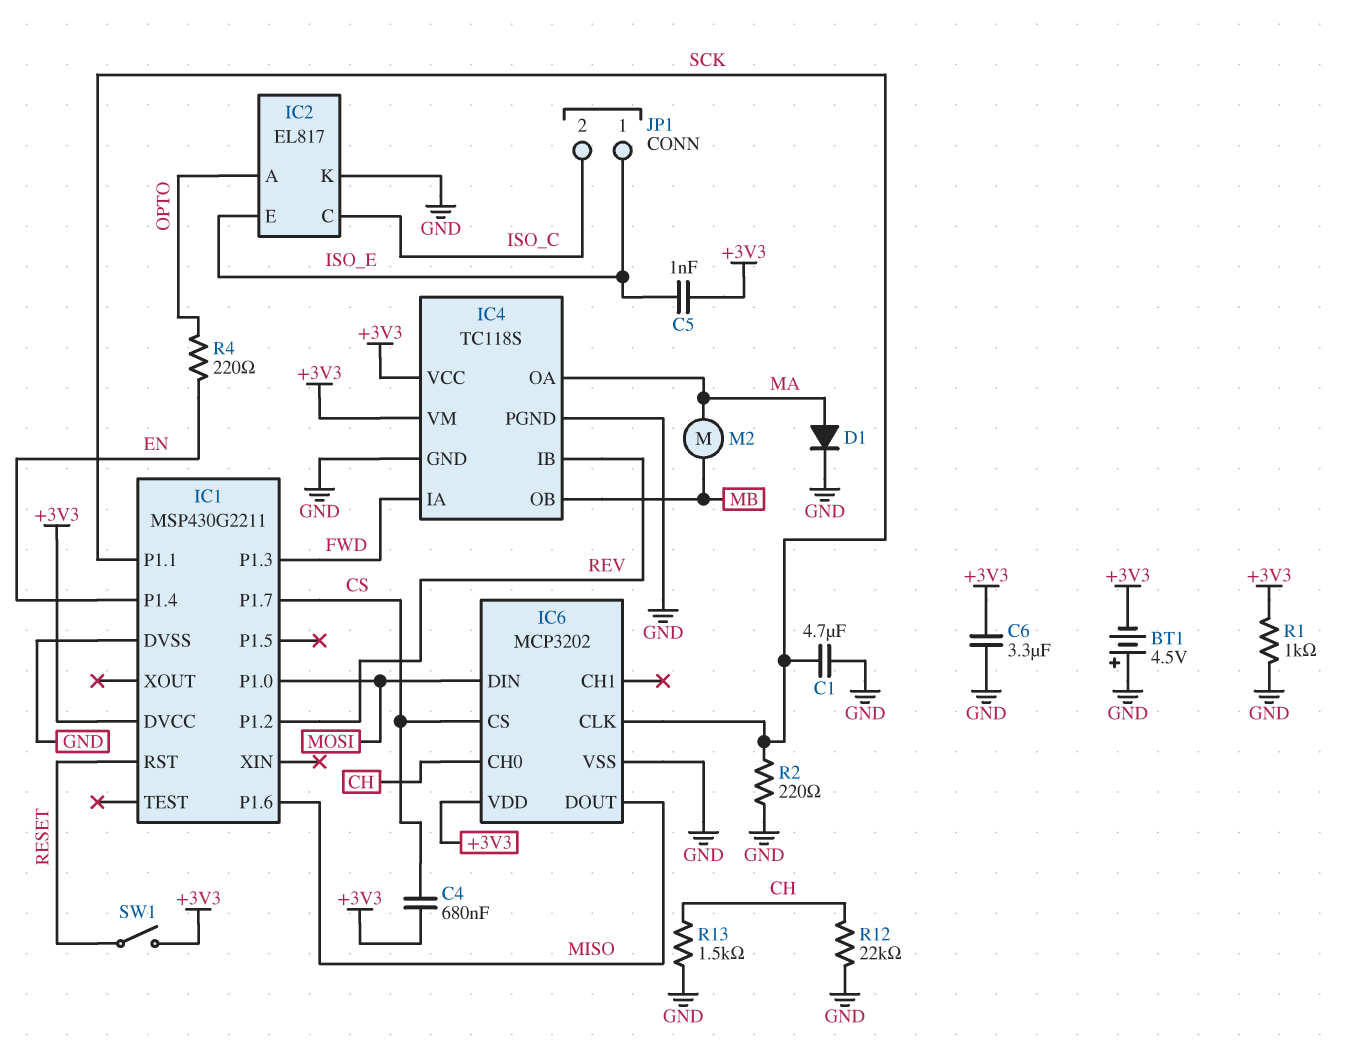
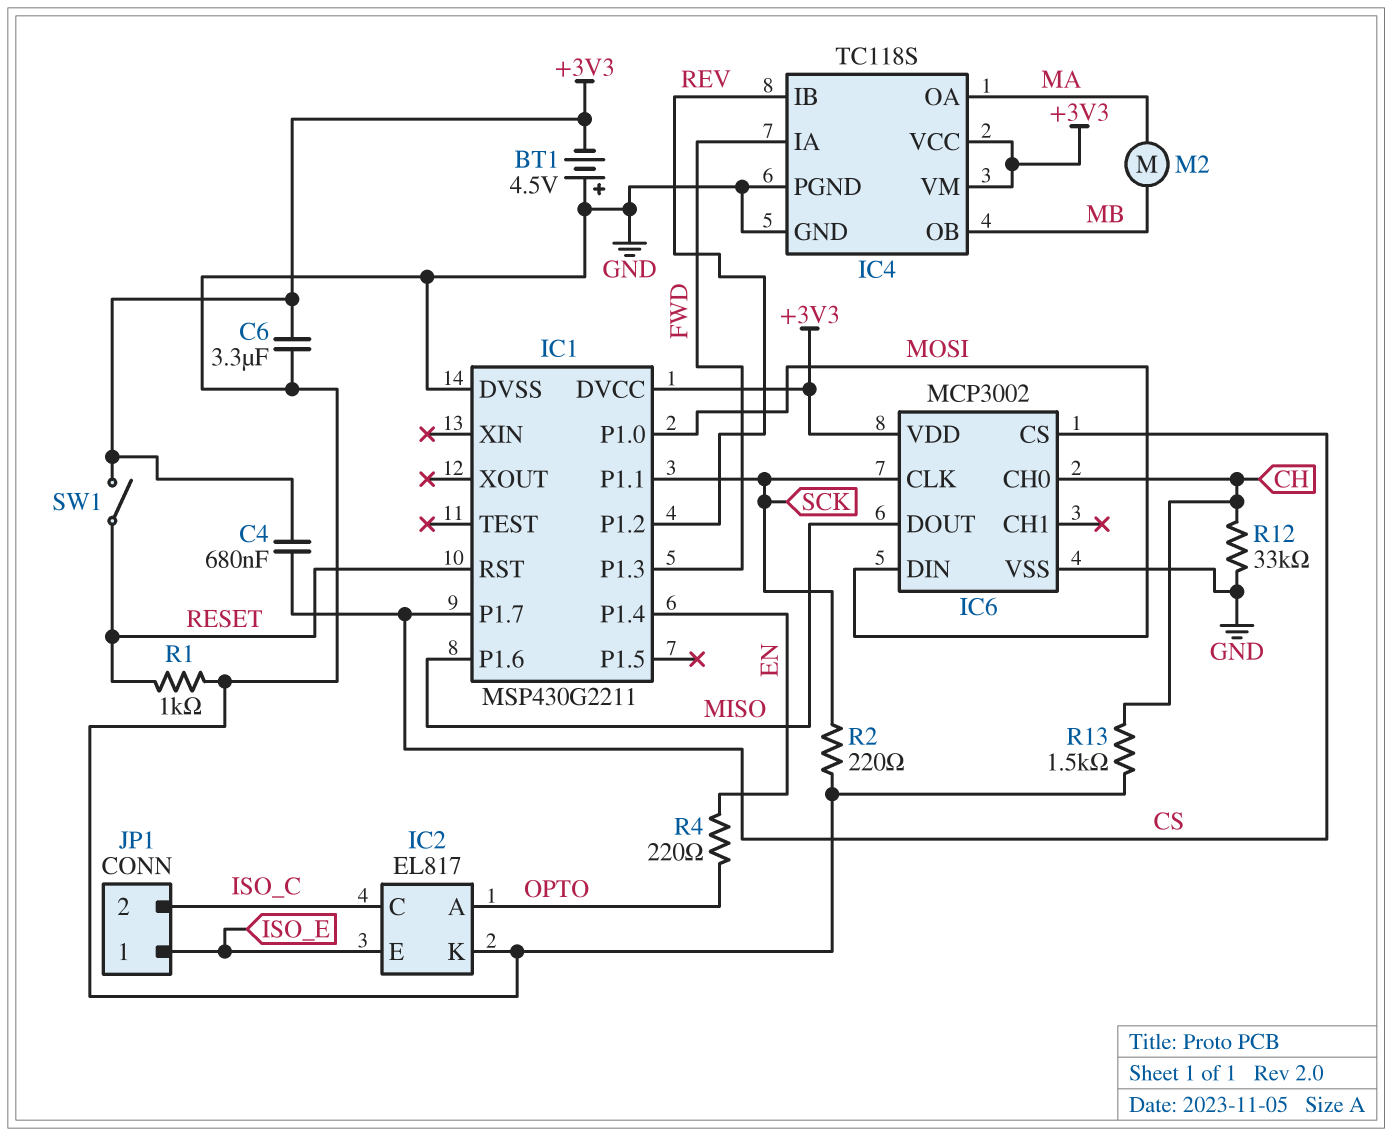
C1: 4.7uF (GND, SCK) -> none
C5: 1nF (+3V3, ISO_E) -> none
D1: diode (A MA, K GND) -> none
IC6: MCP3202 -> MCP3002
R1: 1k (+3V3, GND) -> 1k (GND, RESET)
R12: 22k (CH, GND) -> 33k (CH, GND)

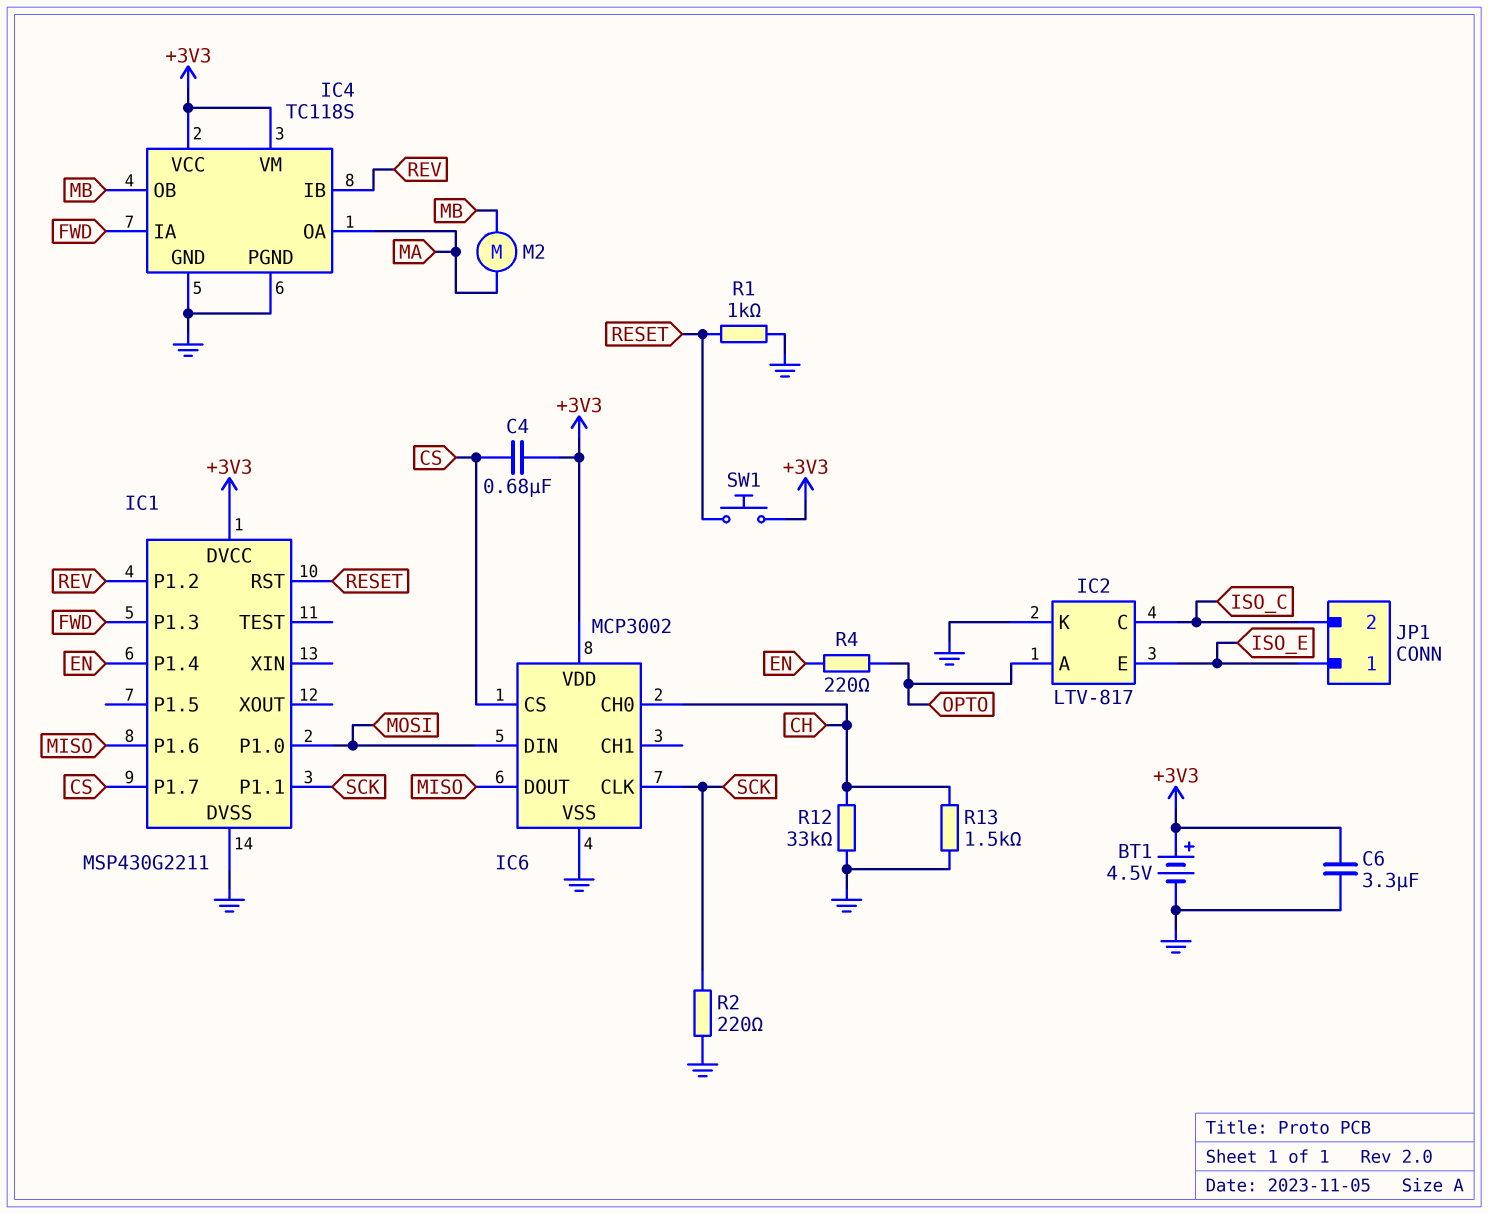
BT1: 4.5V (plus GND, minus +3V3) -> 4.5V (plus +3V3, minus GND)
IC2: EL817 -> LTV-817
SW1: switch (+3V3, RESET) -> button (+3V3, RESET)

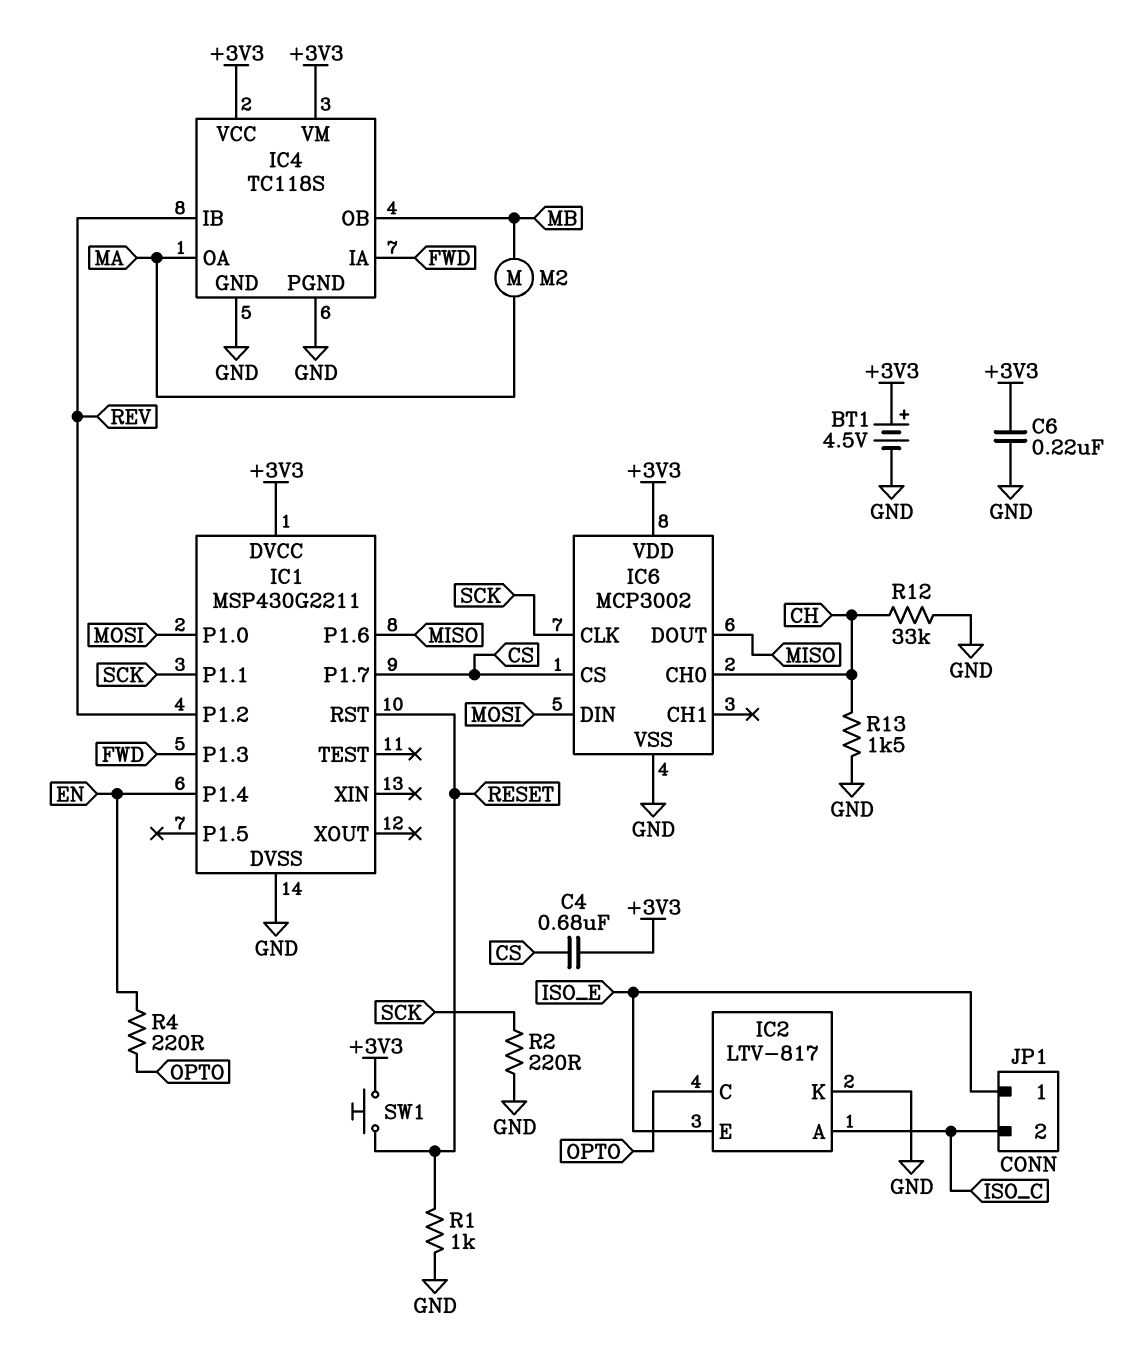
C6: 3.3uF (+3V3, GND) -> 220nF (+3V3, GND)
IC2 pin A: OPTO -> ISO_C
IC2 pin C: ISO_C -> OPTO

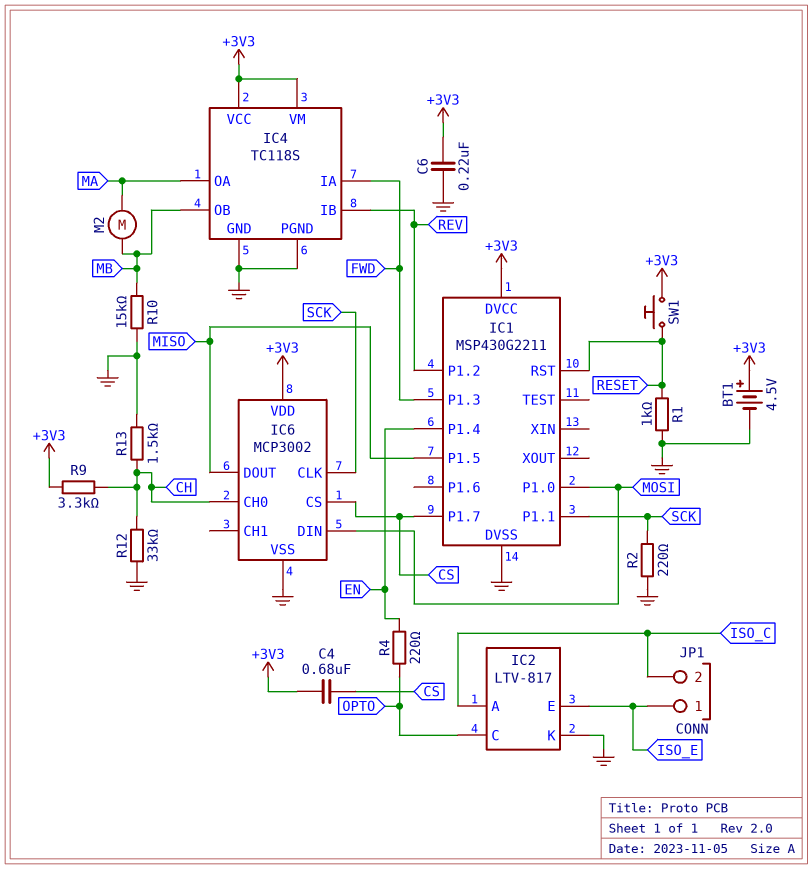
IC1 pin P1.5: none -> MISO
IC1 pin P1.6: MISO -> none
R9: none -> 3.3k (+3V3, CH)
R10: none -> 15k (GND, MB)

